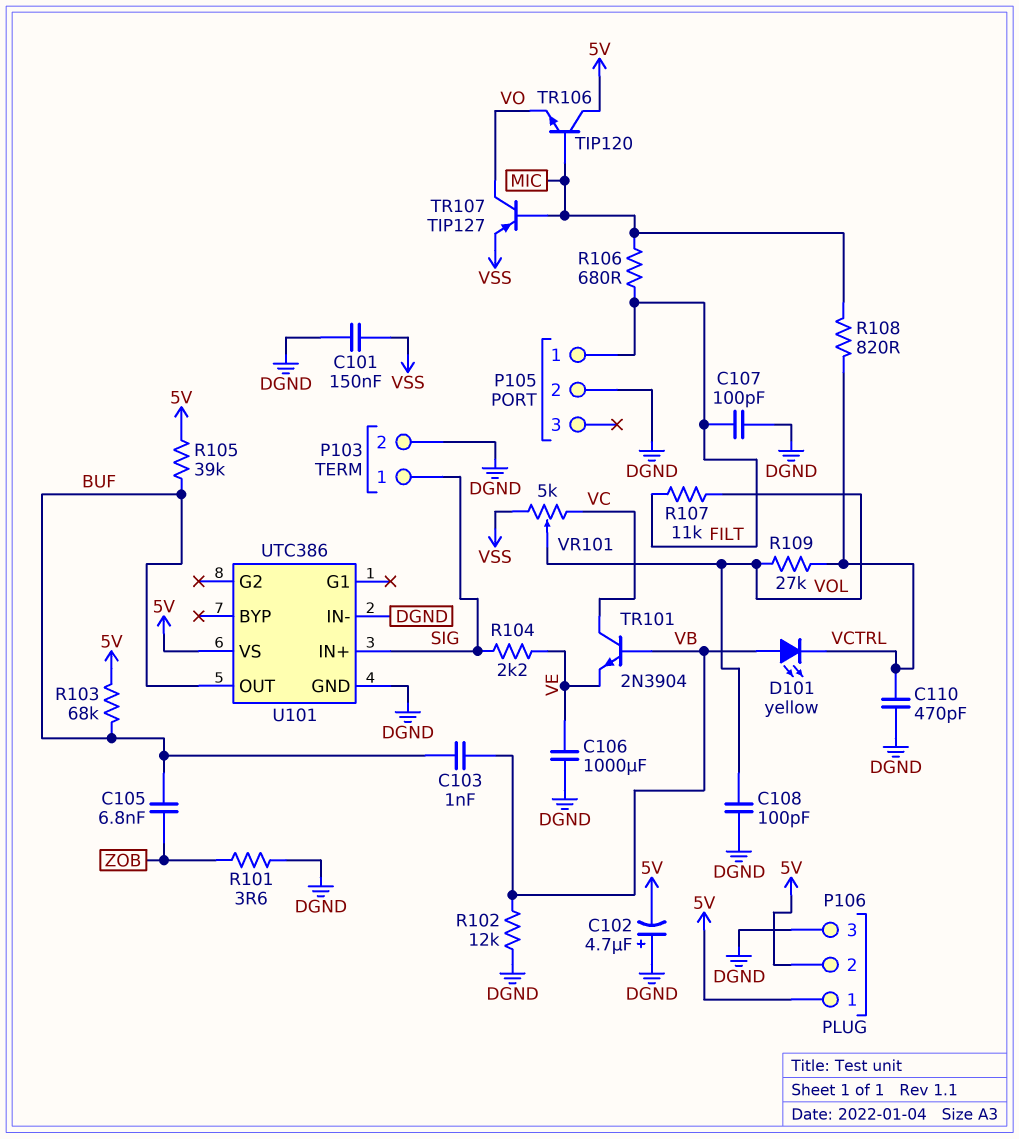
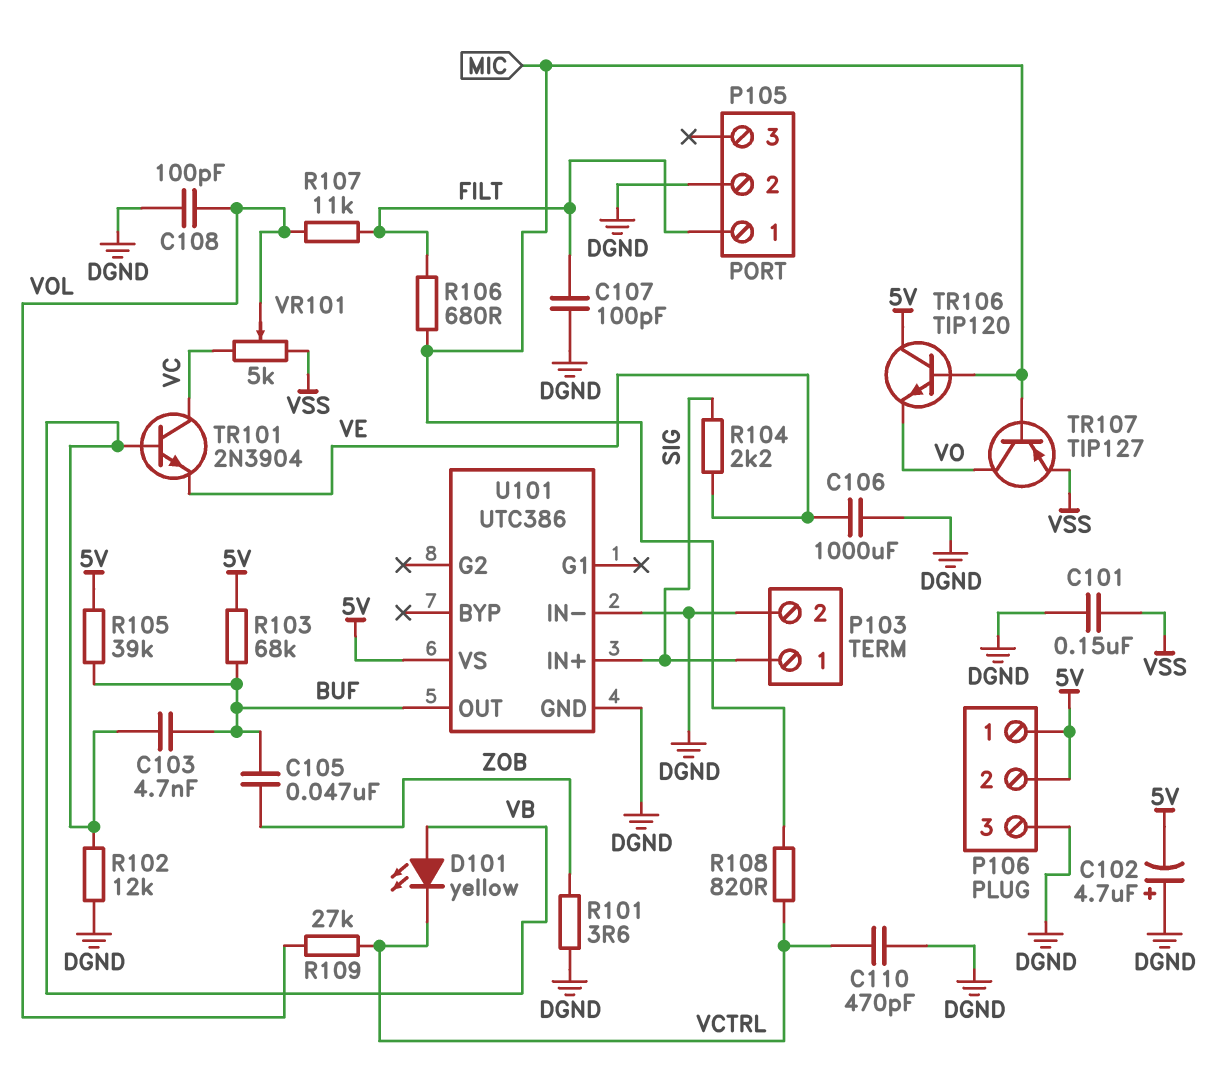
C103: 1nF (BUF, VB) -> 4.7nF (BUF, VB)
C105: 6.8nF (BUF, ZOB) -> 47nF (BUF, ZOB)

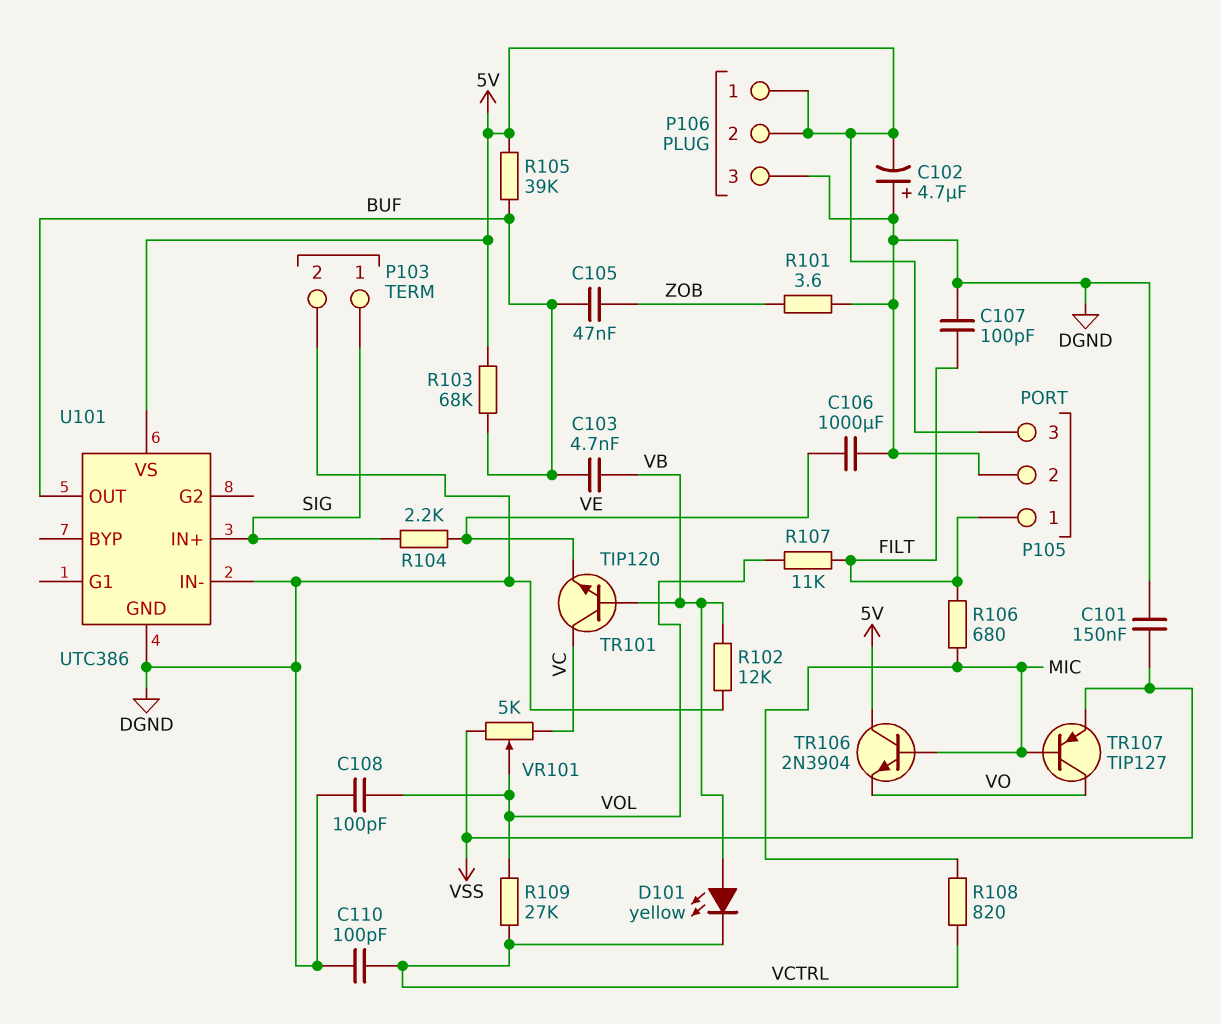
C110: 470pF (DGND, VCTRL) -> 100pF (DGND, VCTRL)
P105 pin 3: none -> 5V
TR101: NPN 2N3904 (B VB, C VC, E VE) -> NPN TIP120 (B VB, C VC, E VE)
TR106: NPN TIP120 (B MIC, C 5V, E VO) -> NPN 2N3904 (B MIC, C 5V, E VO)

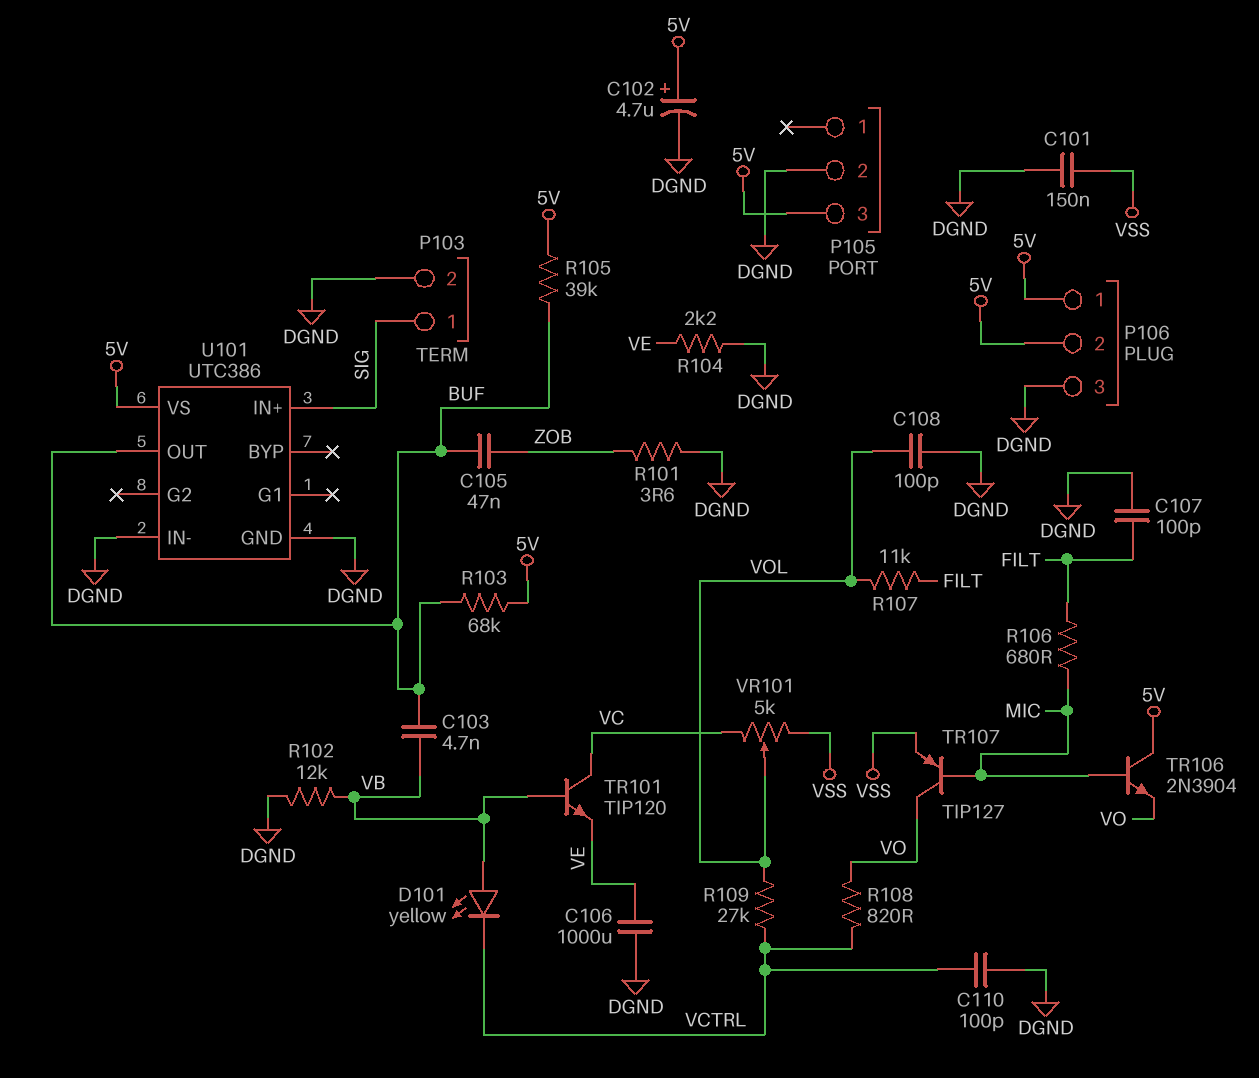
C102: 4.7uF (plus DGND, minus 5V) -> 4.7uF (plus 5V, minus DGND)
P105 pin 1: FILT -> none
R104: 2.2k (SIG, VE) -> 2.2k (DGND, VE)
R108: 820 (MIC, VCTRL) -> 820 (VCTRL, VO)

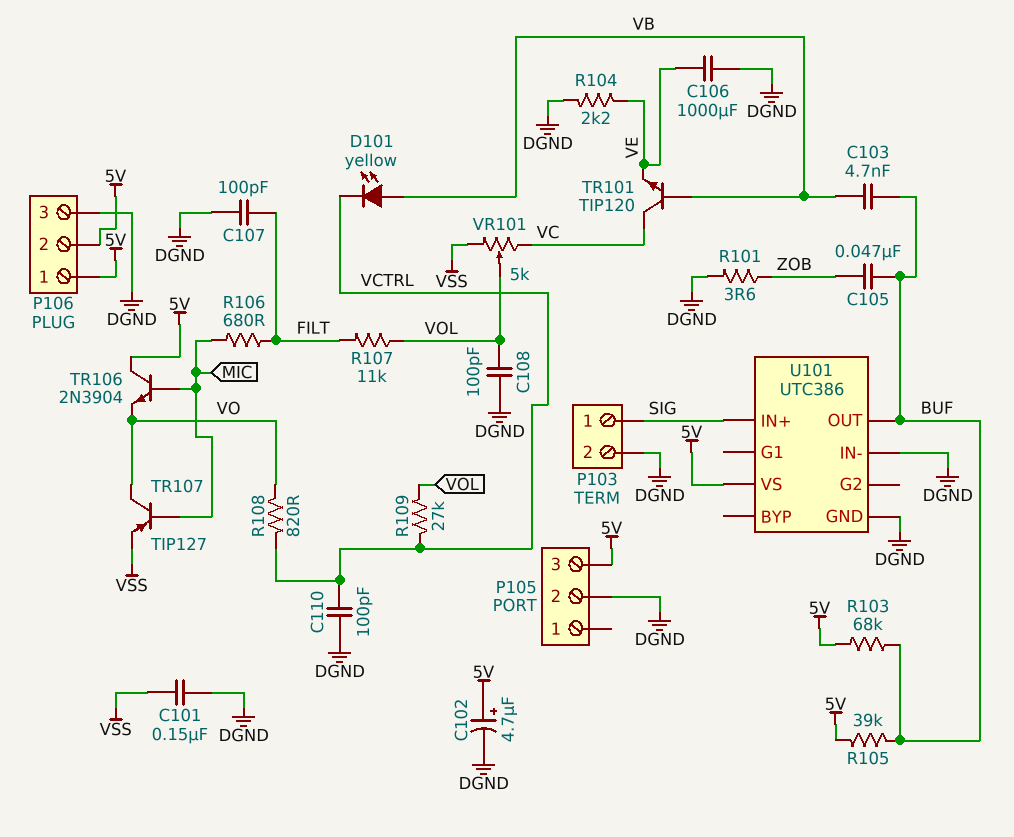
R102: 12k (DGND, VB) -> none

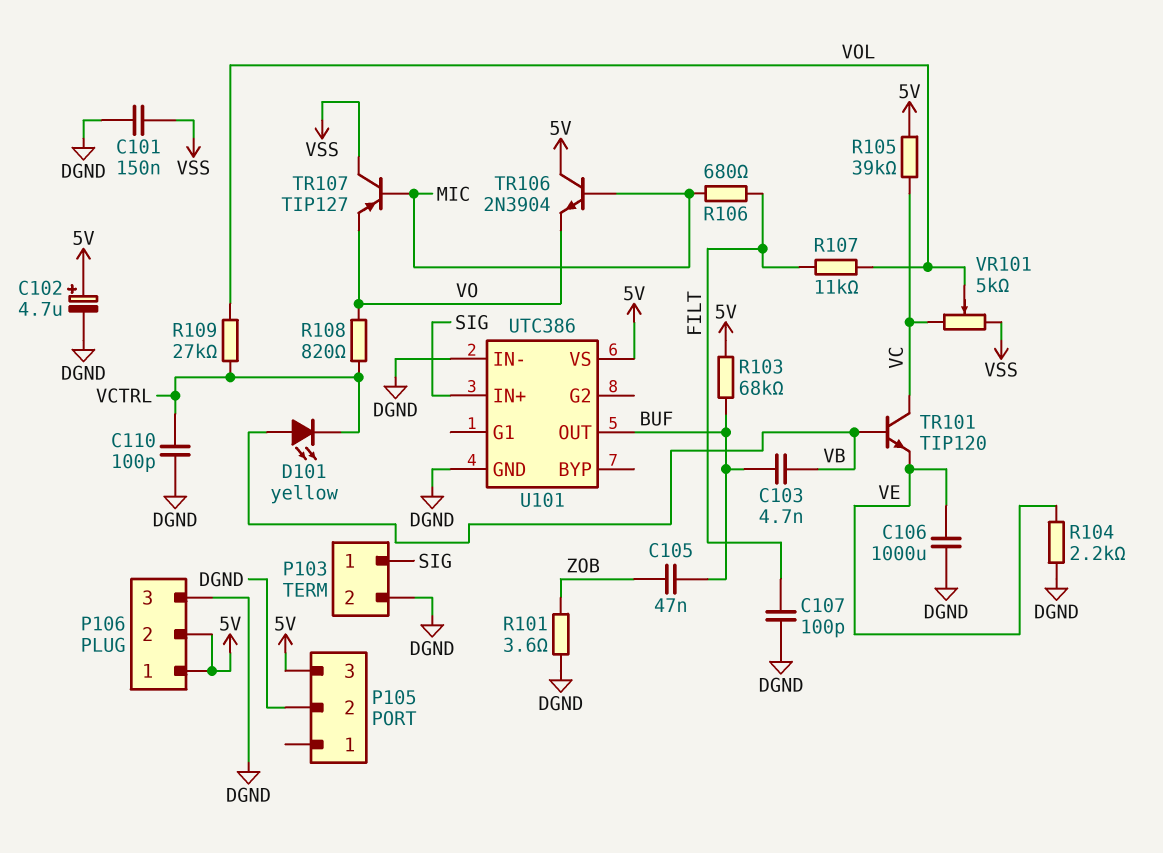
C108: 100pF (DGND, VOL) -> none
R105: 39k (5V, BUF) -> 39k (5V, VC)
TR107: PNP TIP127 (B MIC, C VO, E VSS) -> PNP TIP127 (B MIC, C VSS, E VO)

